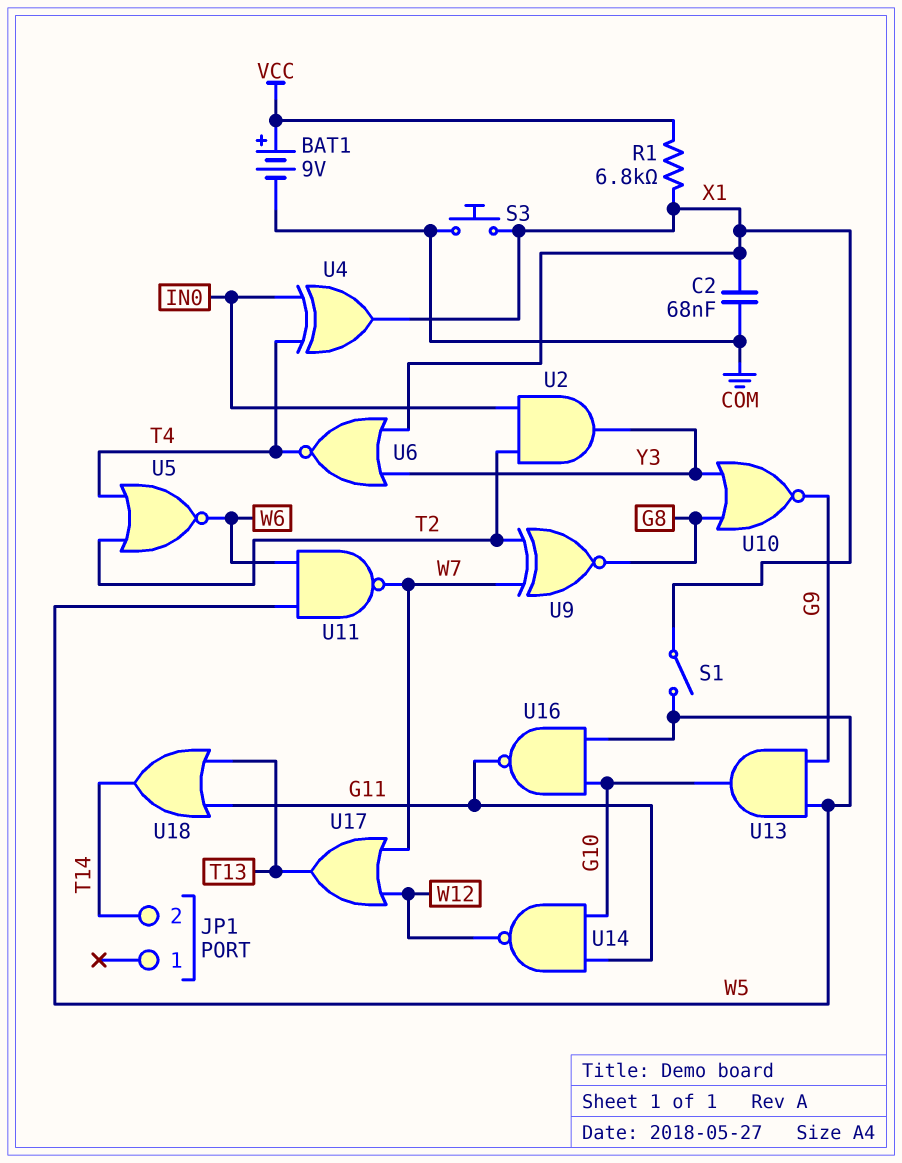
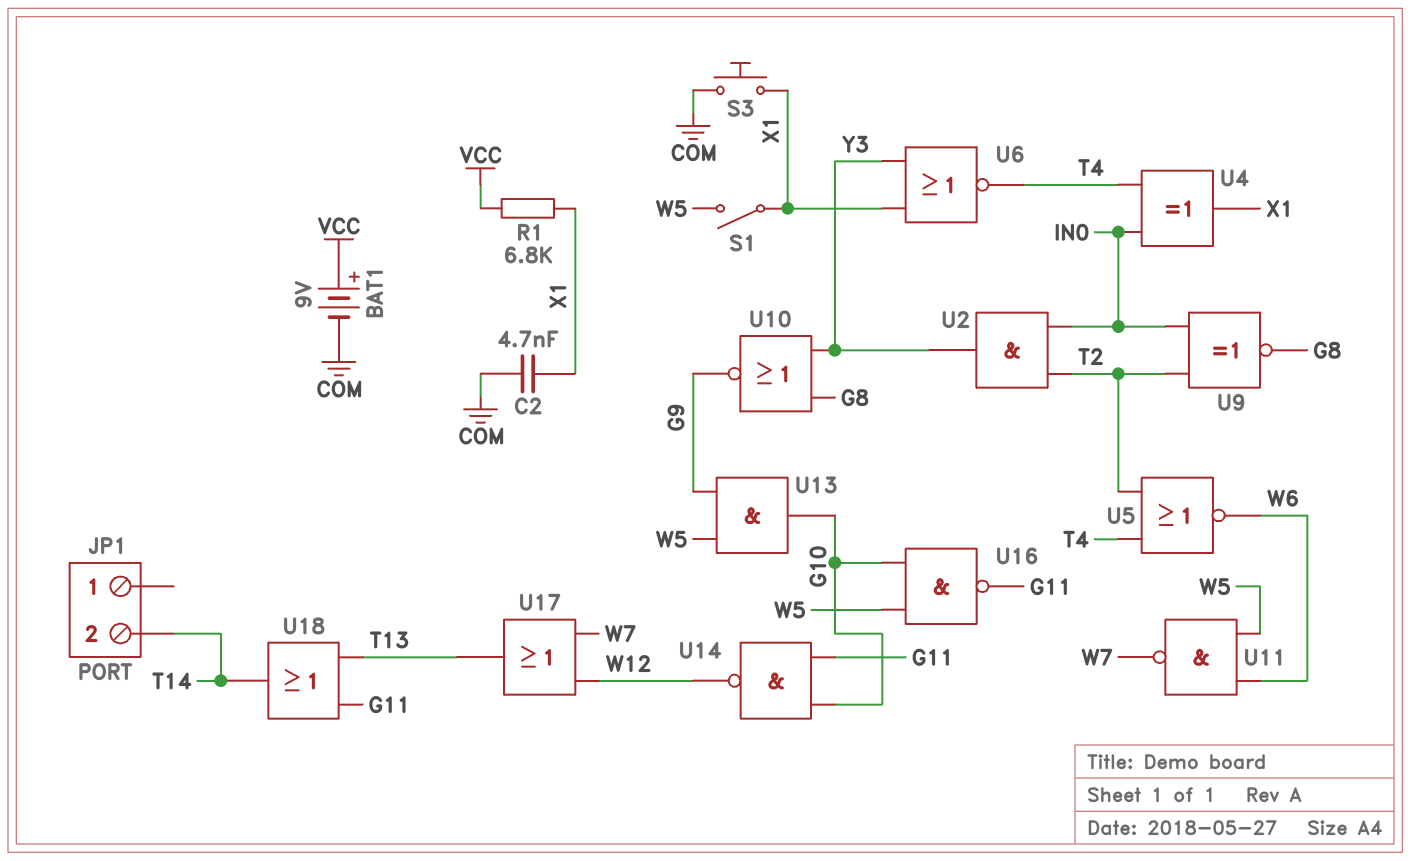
C2: 68nF (COM, X1) -> 4.7nF (COM, X1)
U9: XNOR (in T2, in W7, out G8) -> XNOR (in IN0, in T2, out G8)

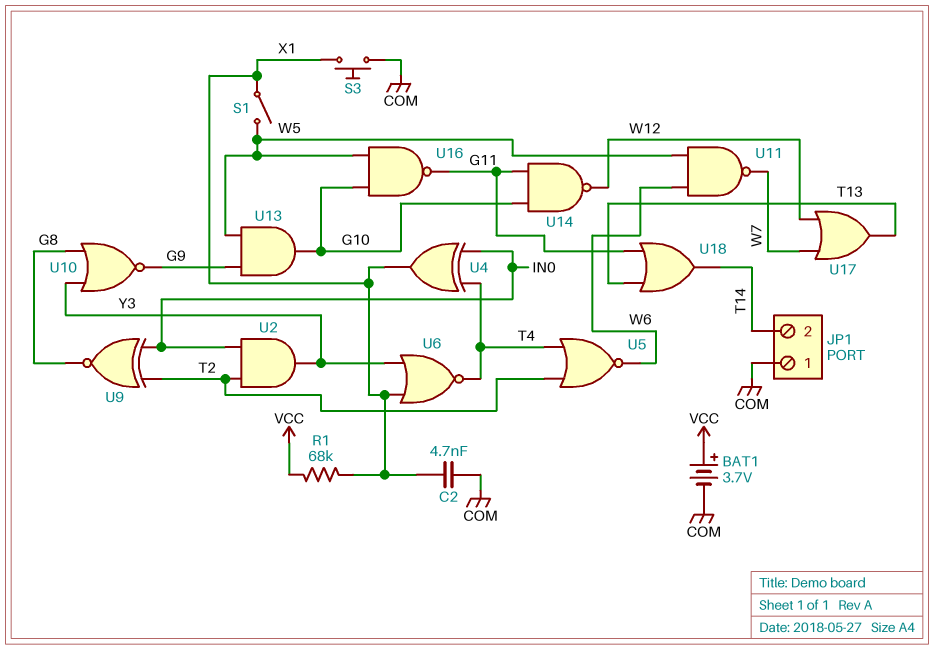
BAT1: 9V (plus VCC, minus COM) -> 3.7V (plus VCC, minus COM)
JP1 pin 1: none -> COM
R1: 6.8k (VCC, X1) -> 68k (VCC, X1)

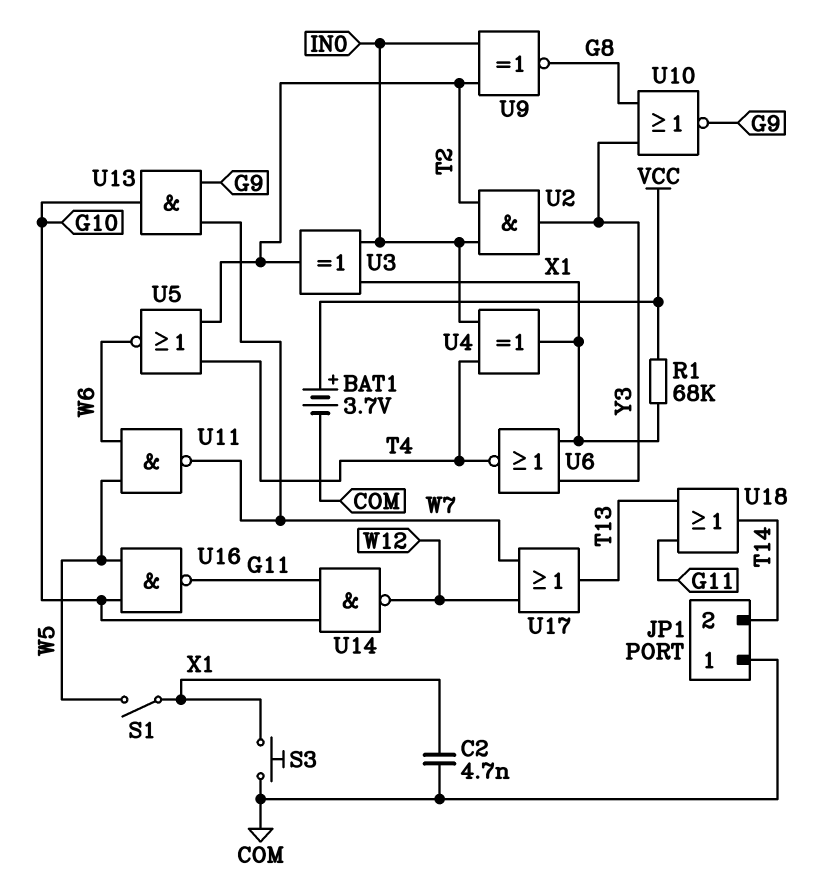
U3: none -> XOR (in IN0, in X1, out T2)
U13: AND (in G9, in W5, out G10) -> AND (in G9, in W7, out G10)

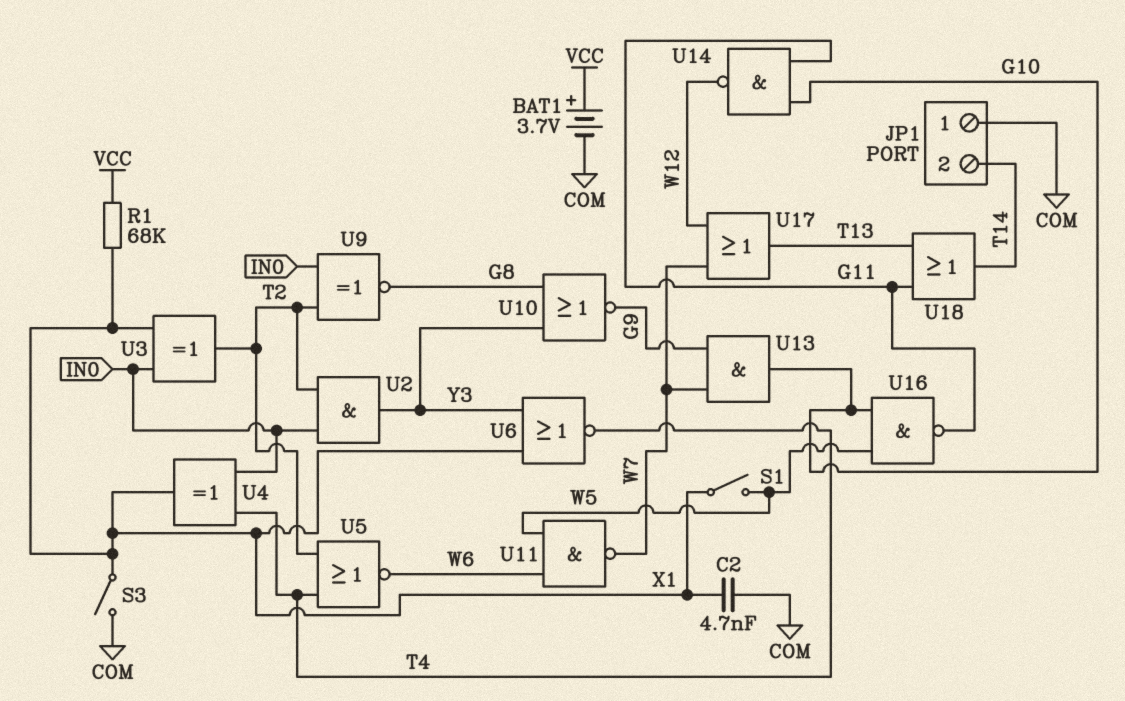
S3: button (COM, X1) -> switch (COM, X1)

